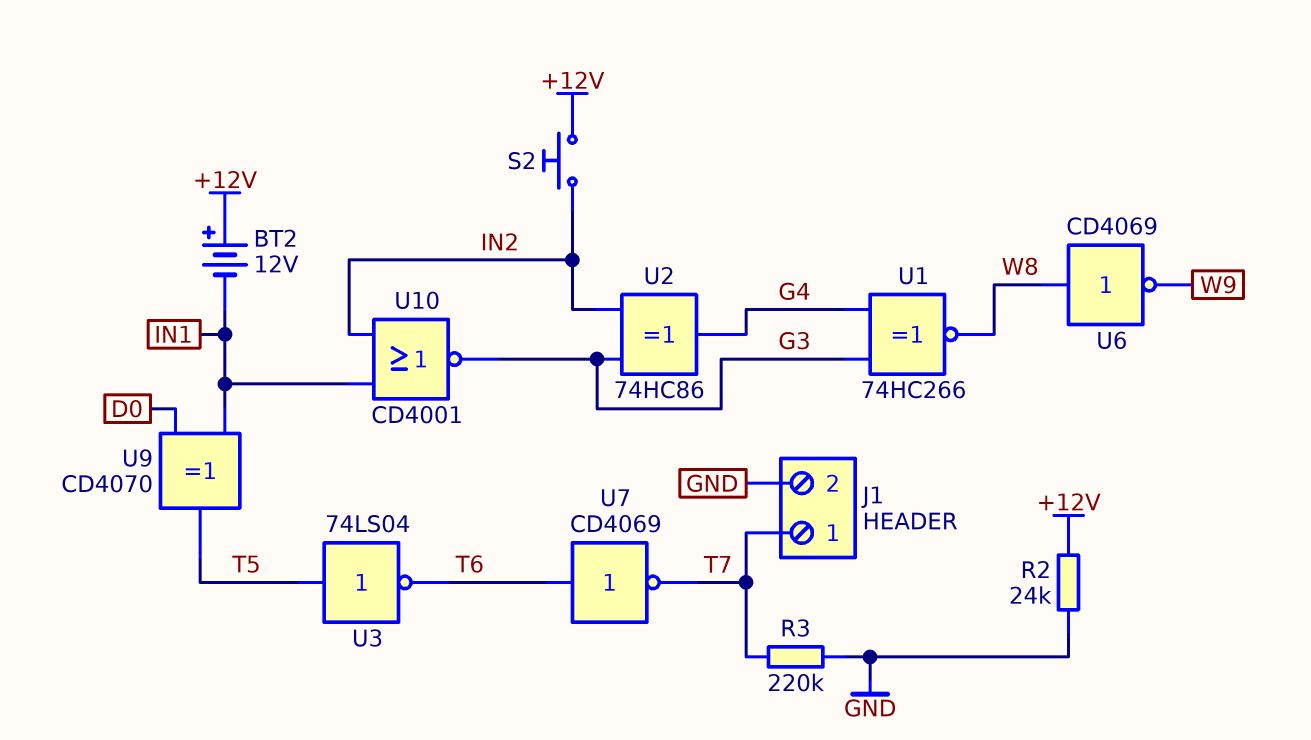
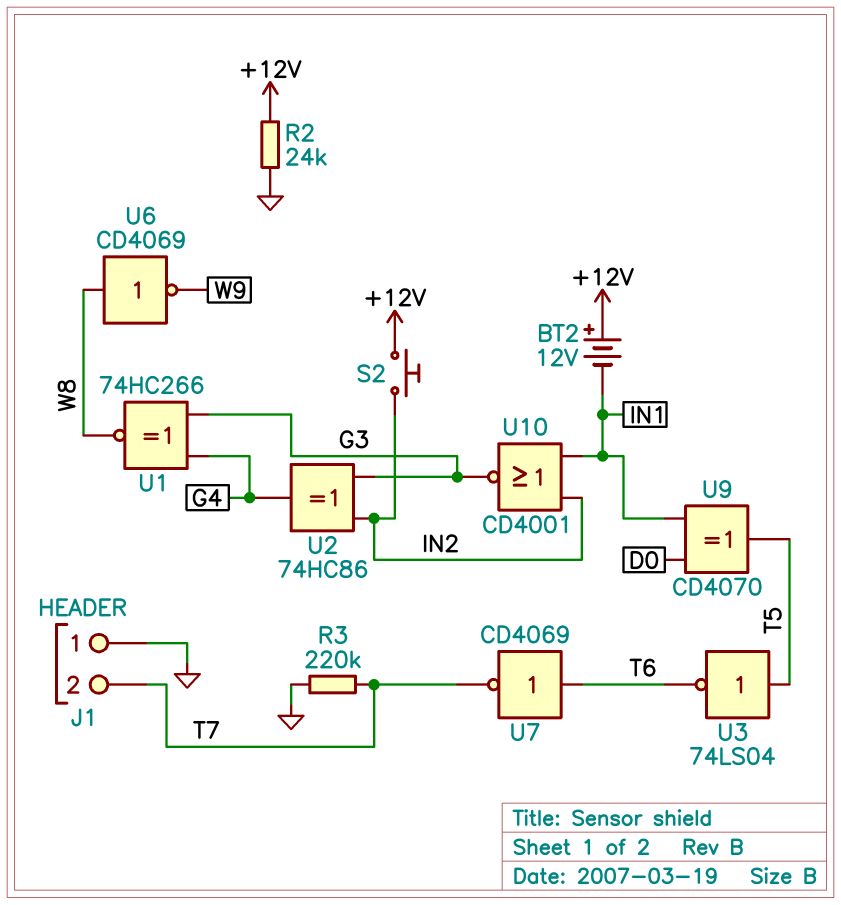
J1 pin 1: T7 -> GND
J1 pin 2: GND -> T7

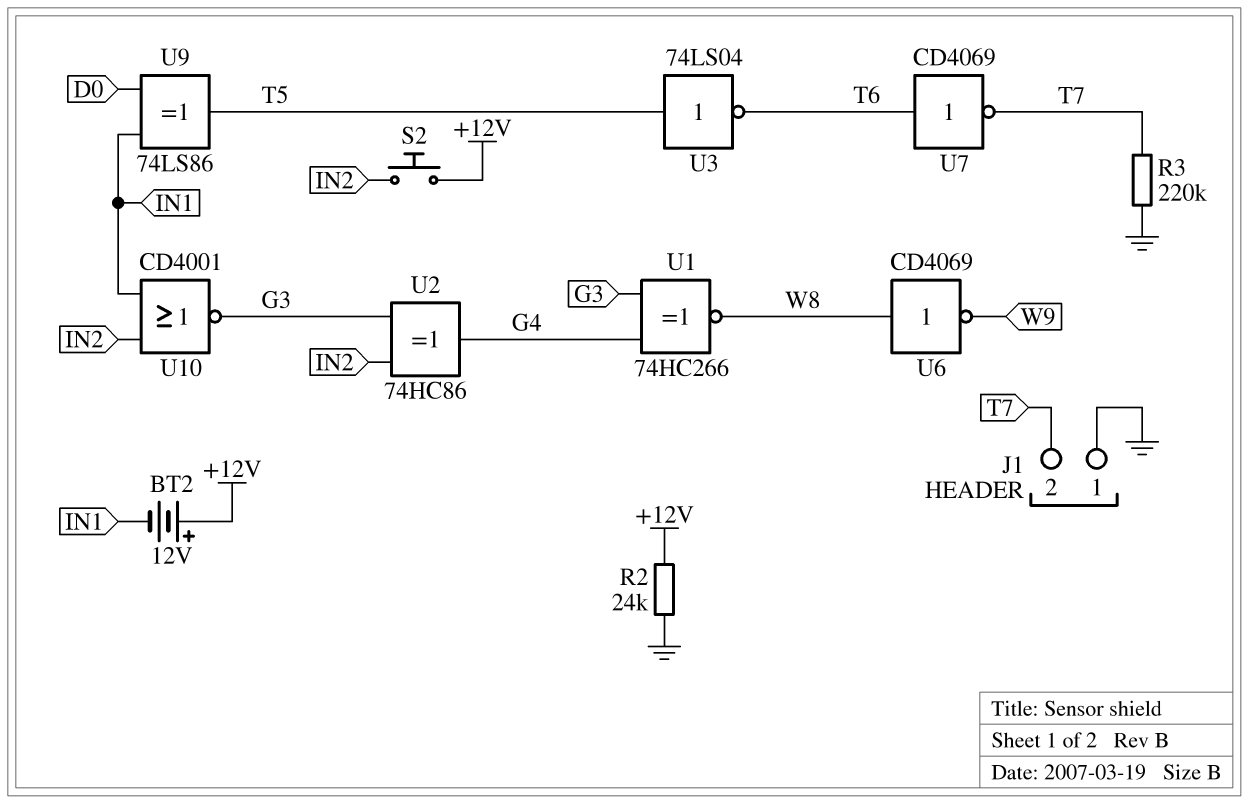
U9: XOR CD4070 (in D0, in IN1, out T5) -> XOR 74LS86 (in D0, in IN1, out T5)

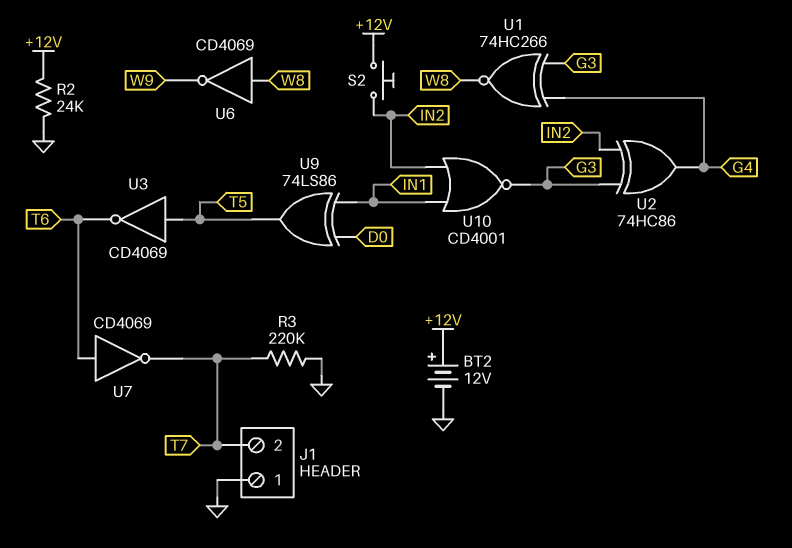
BT2: 12V (plus +12V, minus IN1) -> 12V (plus +12V, minus GND)
U3: NOT 74LS04 (in T5, out T6) -> NOT CD4069 (in T5, out T6)

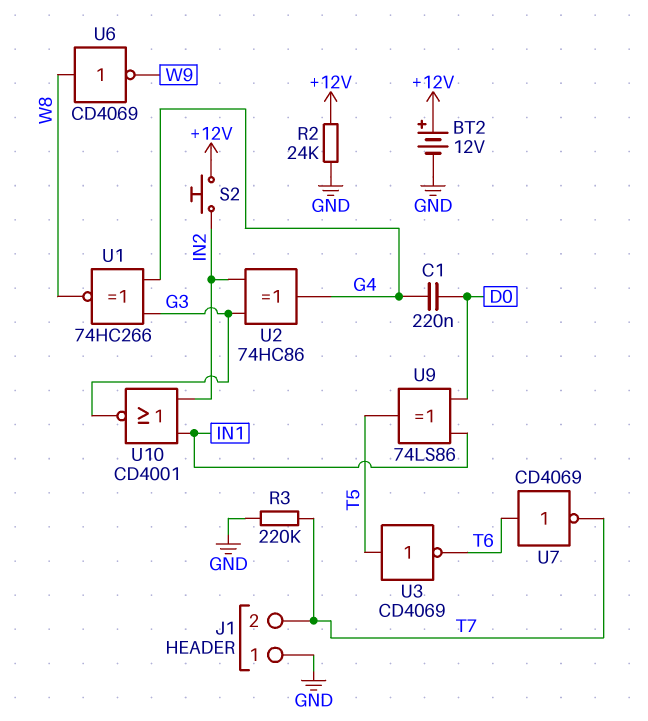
C1: none -> 220nF (D0, G4)

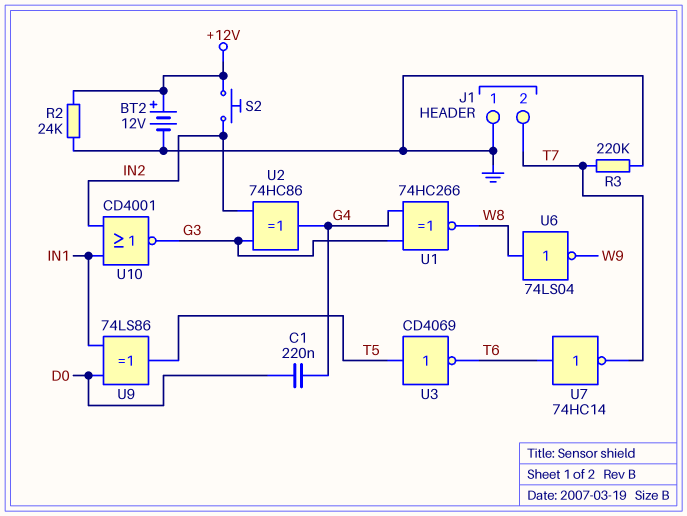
U6: NOT CD4069 (in W8, out W9) -> NOT 74LS04 (in W8, out W9)
U7: NOT CD4069 (in T6, out T7) -> NOT 74HC14 (in T6, out T7)

